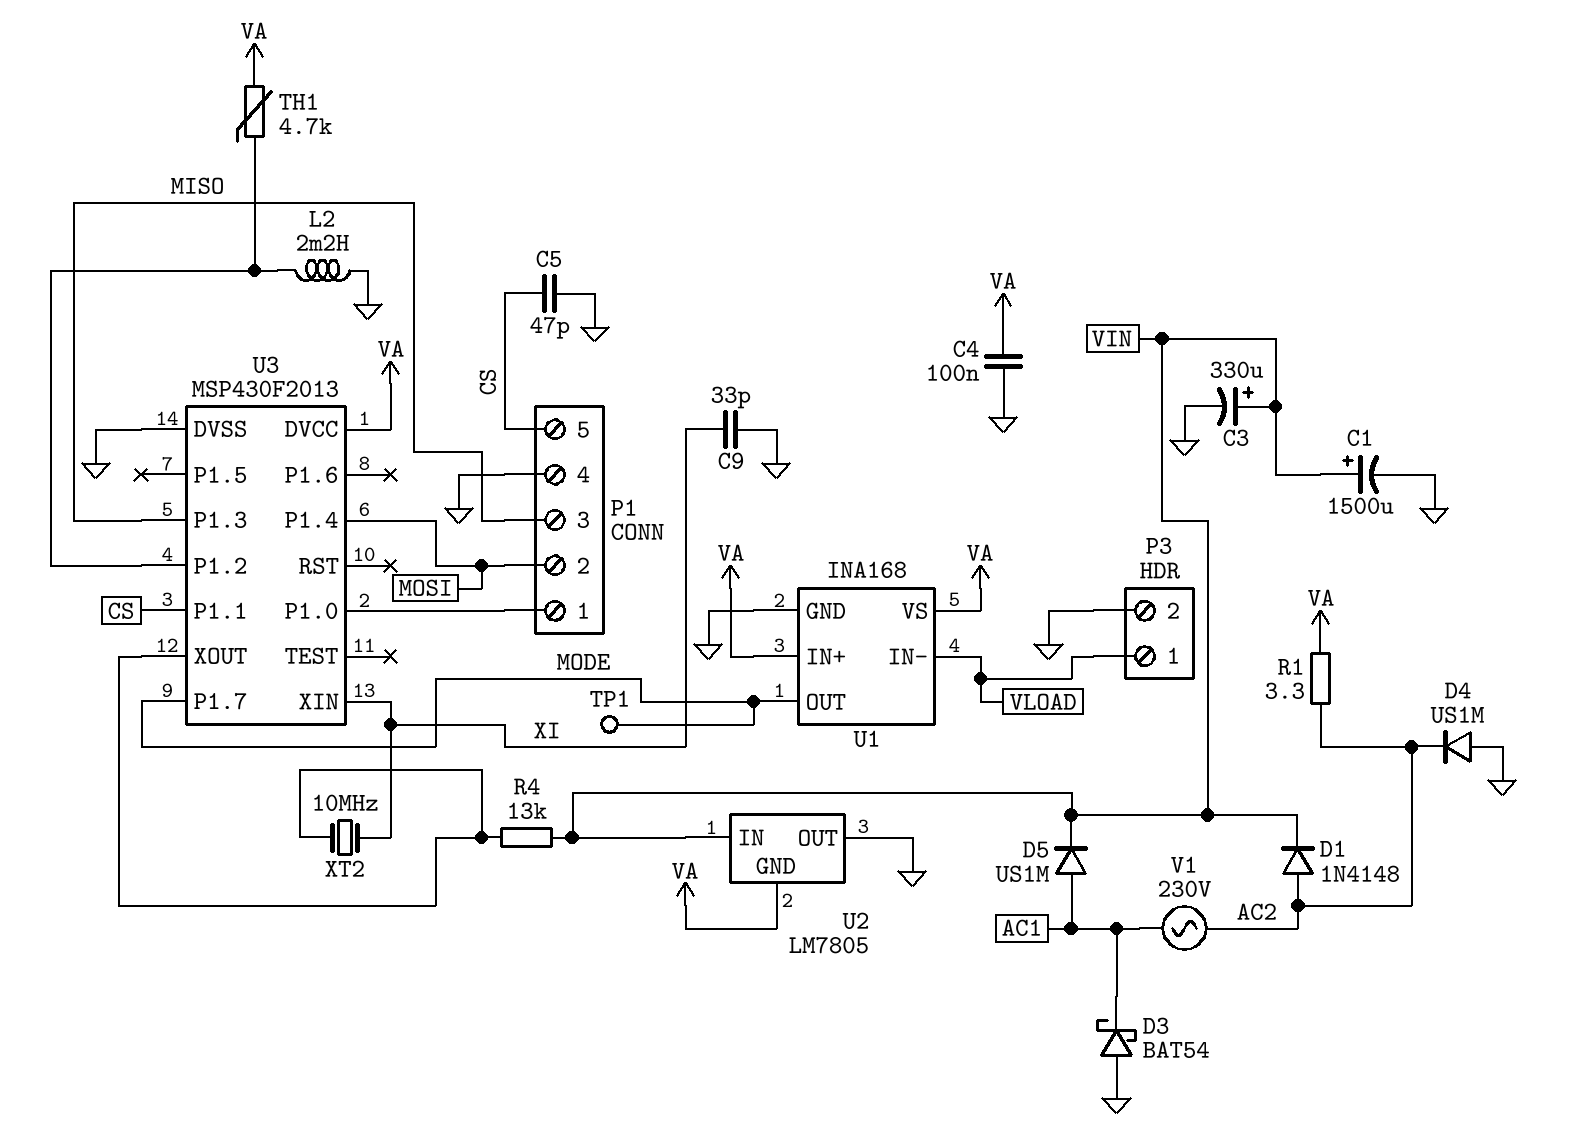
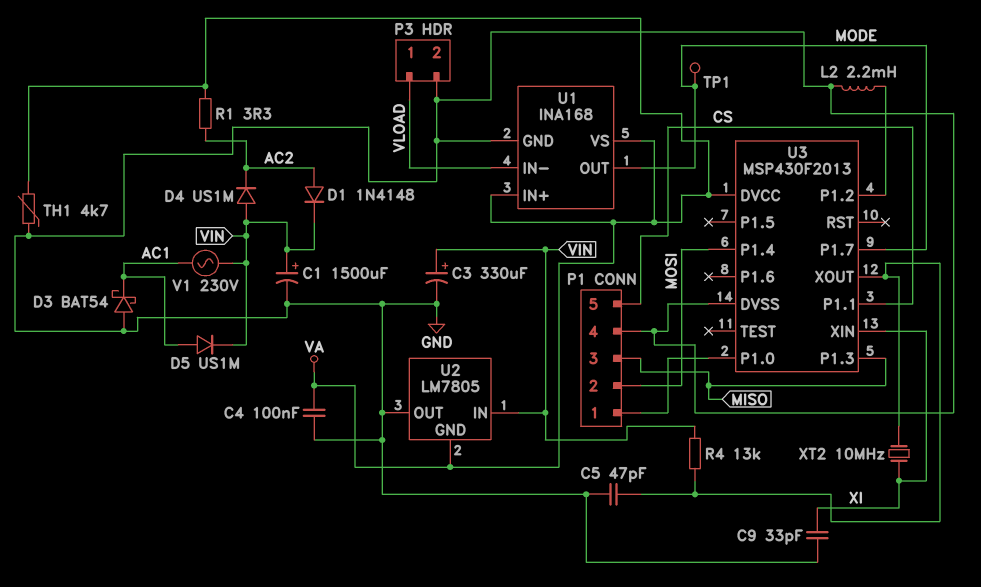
C5: 47pF (CS, GND) -> 47pF (GND, U3/XOUT)
D4: diode US1M (A GND, K AC2) -> diode US1M (A VIN, K AC2)
TH1: 4.7k (U3/P1.2, VA) -> 4.7k (GND, VA)
V1: AC 230V (AC1, AC2) -> AC 230V (AC1, VIN)

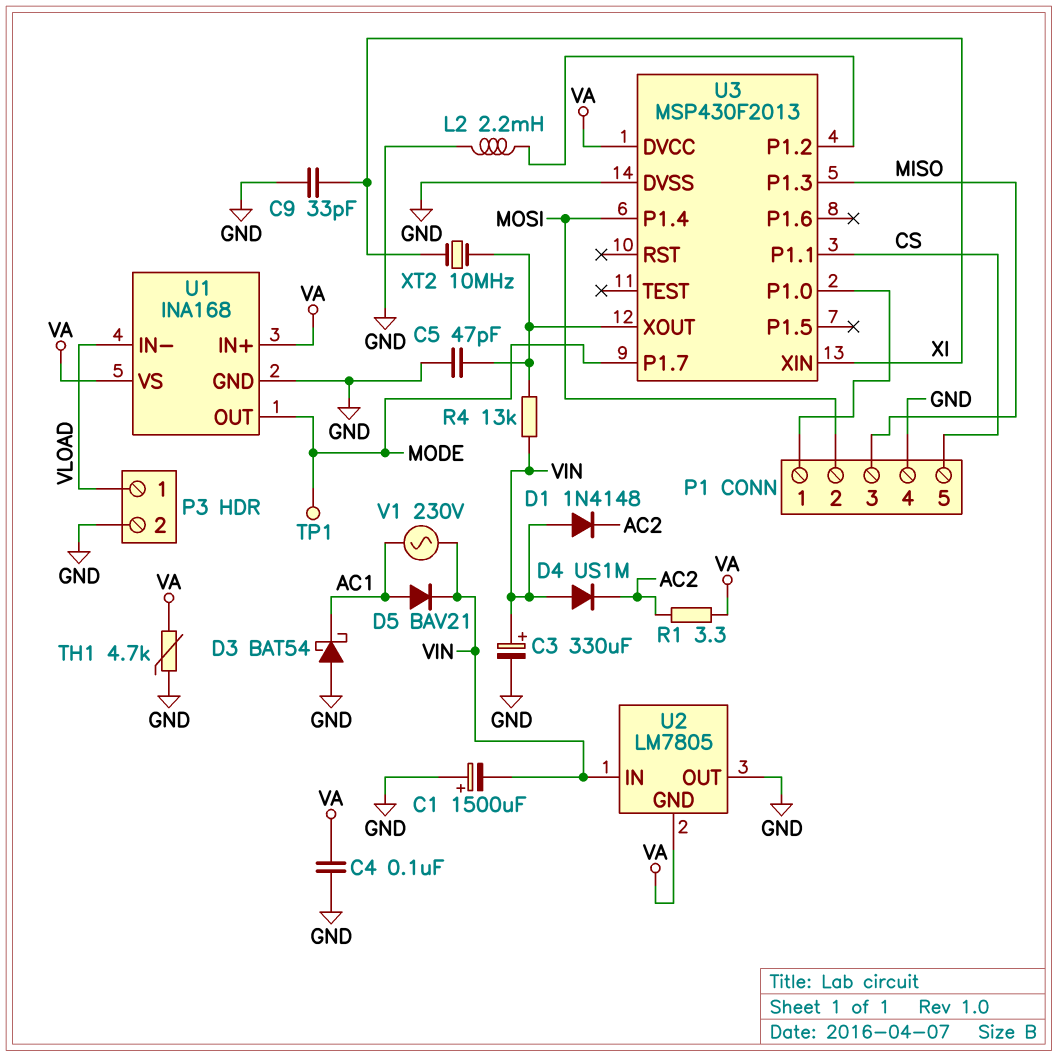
C1: 1500uF (plus VIN, minus GND) -> 1500uF (plus GND, minus VIN)
D1: diode 1N4148 (A AC2, K VIN) -> diode 1N4148 (A VIN, K AC2)
D5: diode US1M (A AC1, K VIN) -> diode BAV21 (A AC1, K VIN)

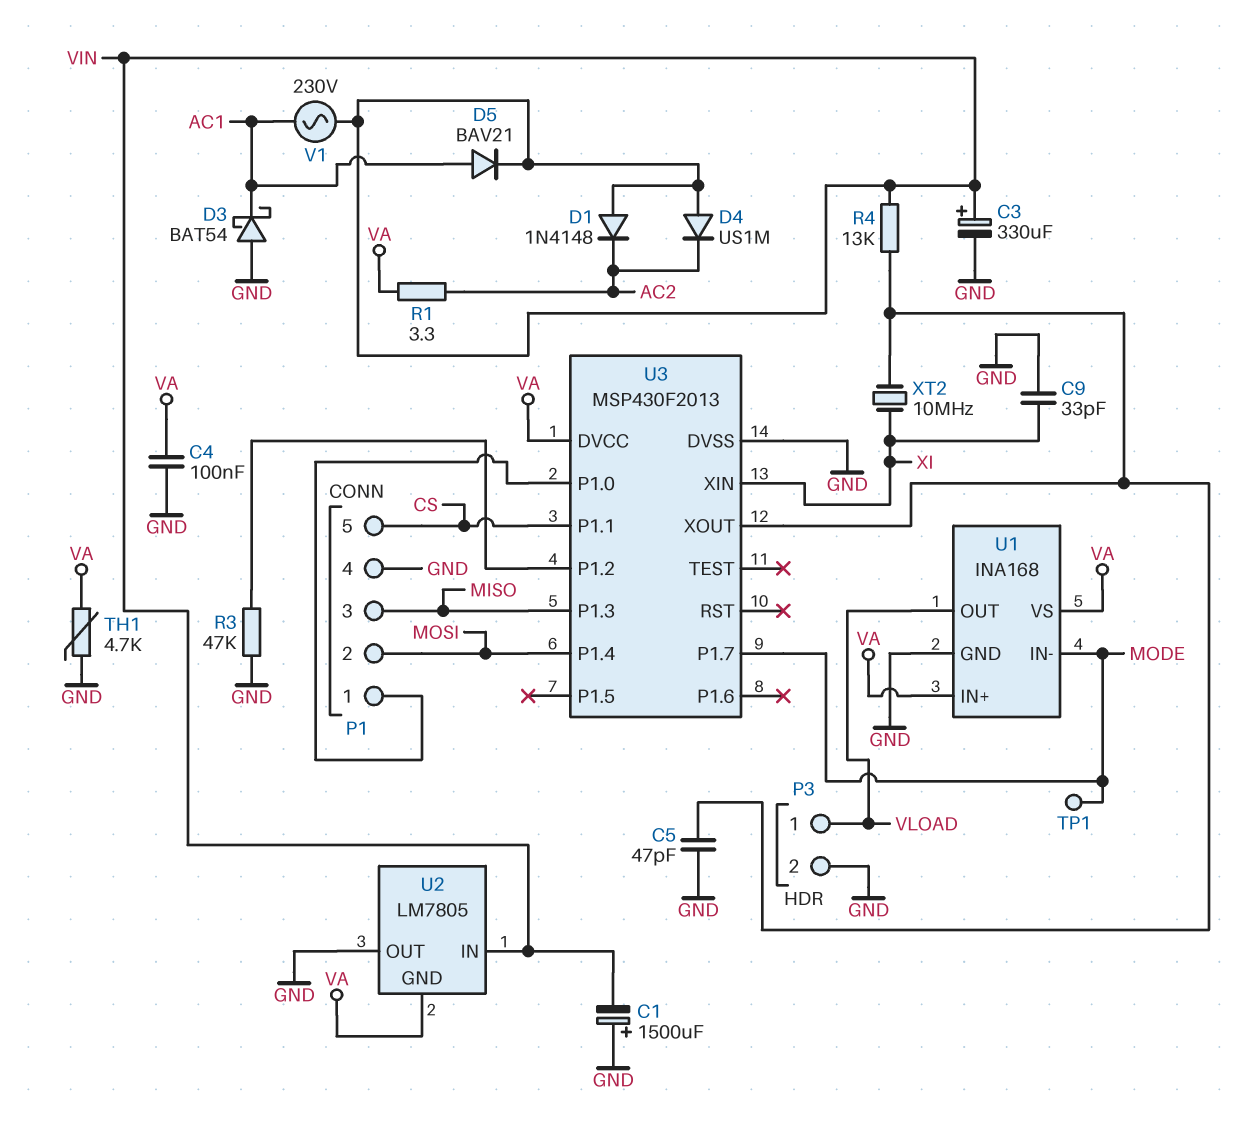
L2: 2.2mH (GND, U3/P1.2) -> none
R3: none -> 47k (GND, U3/P1.2)
U1 pin IN-: VLOAD -> MODE
U1 pin OUT: MODE -> VLOAD

